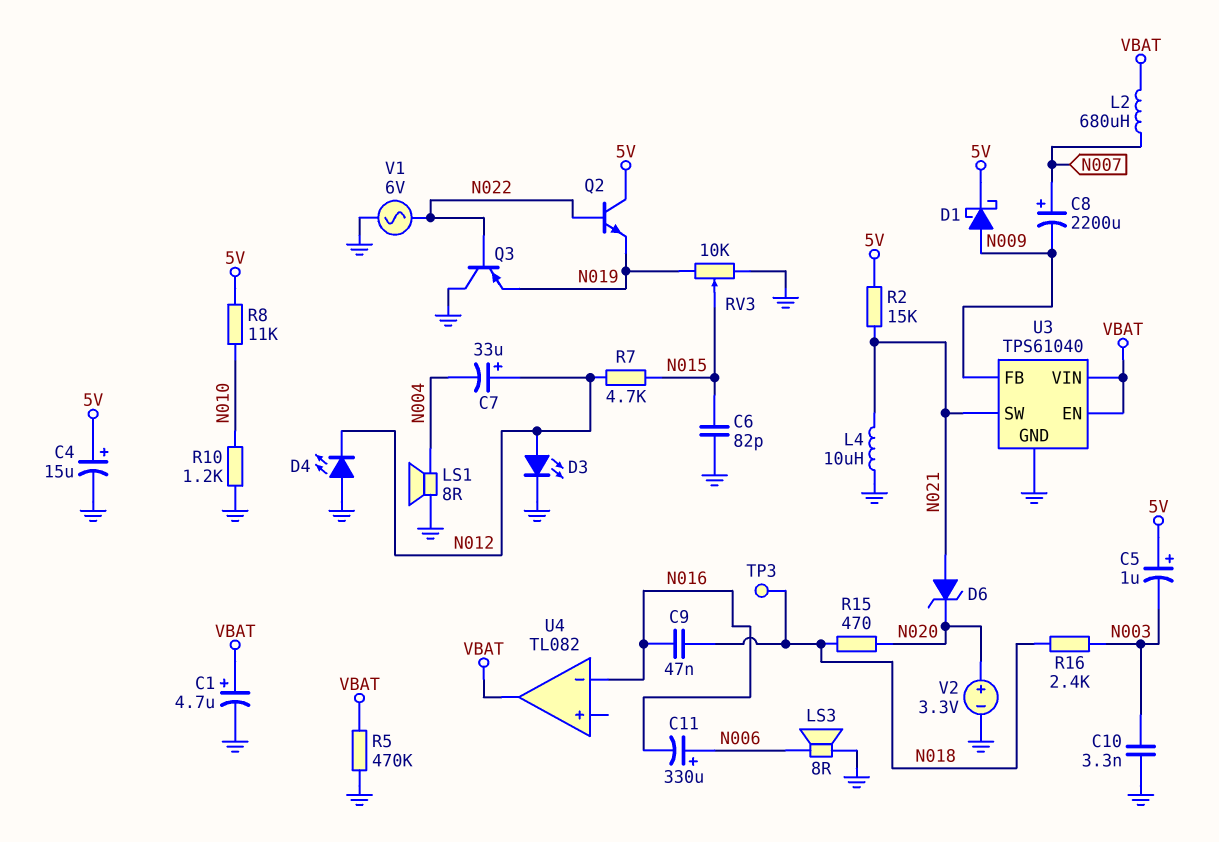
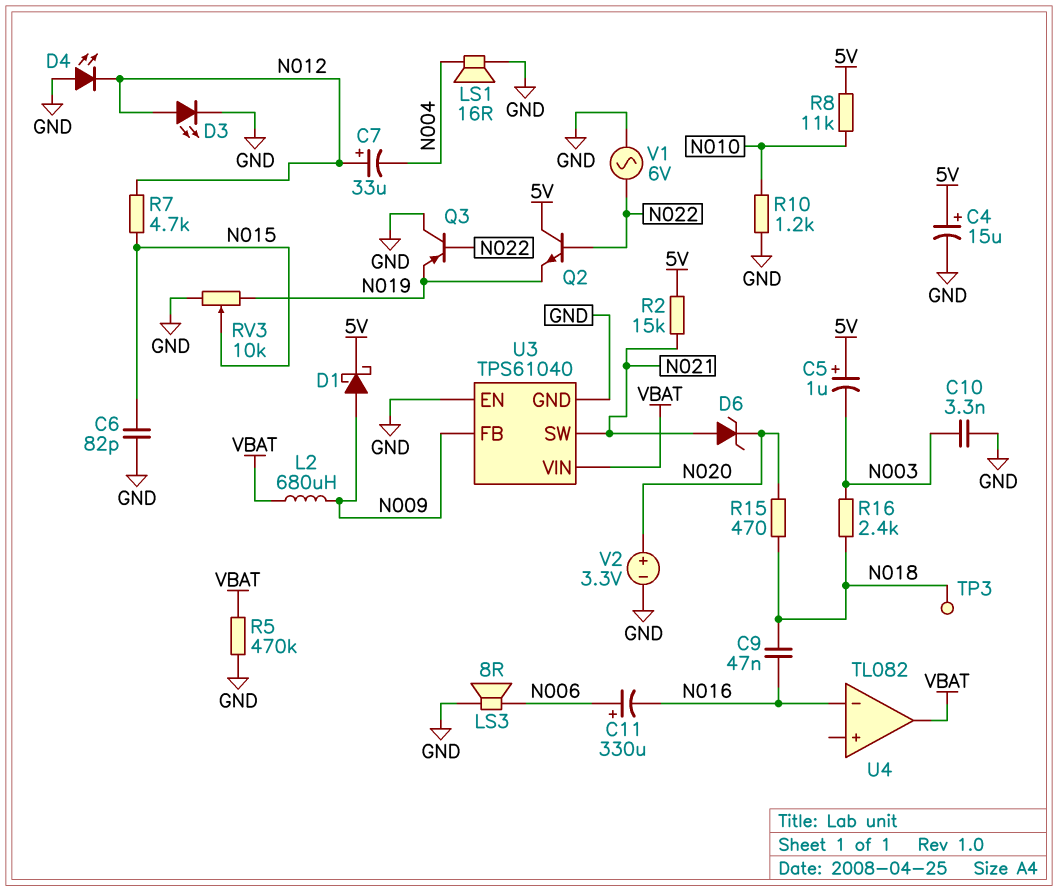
C1: 4.7uF (plus VBAT, minus GND) -> none
C8: 2200uF (plus N007, minus N009) -> none
L2: 680uH (N007, VBAT) -> 680uH (N009, VBAT)
L4: 10uH (GND, N021) -> none
LS1: speaker 8R (GND, N004) -> speaker 16R (GND, N004)
U3 pin EN: VBAT -> GND

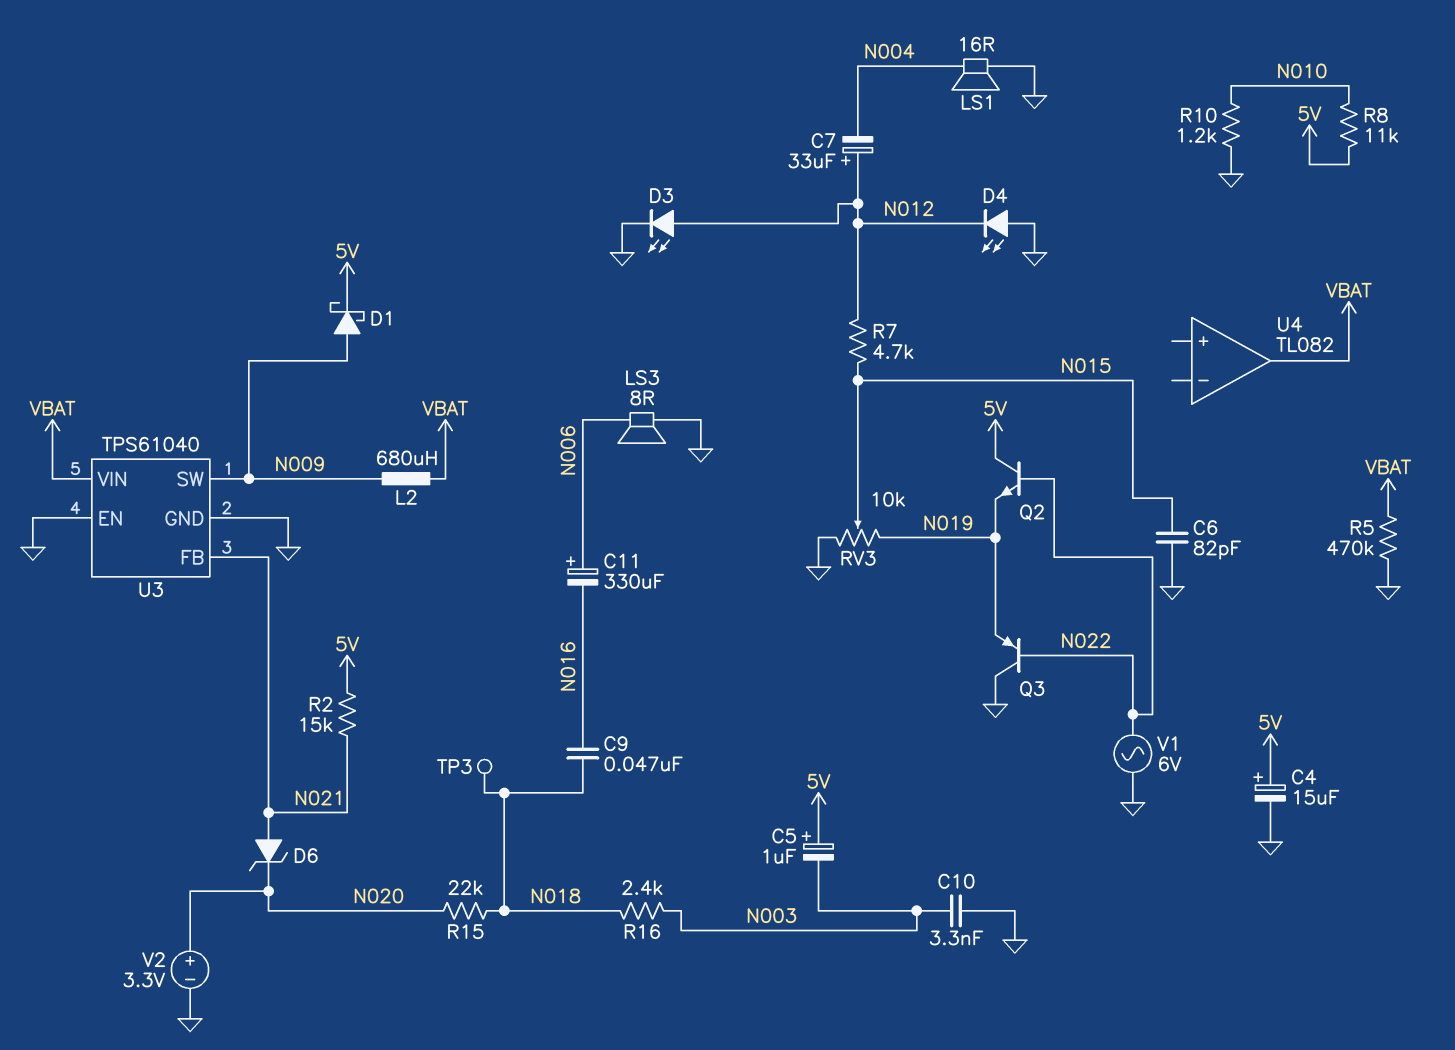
R15: 470 (N018, N020) -> 22k (N018, N020)
U3 pin FB: N009 -> N021
U3 pin SW: N021 -> N009
U4 pin in-: N016 -> none

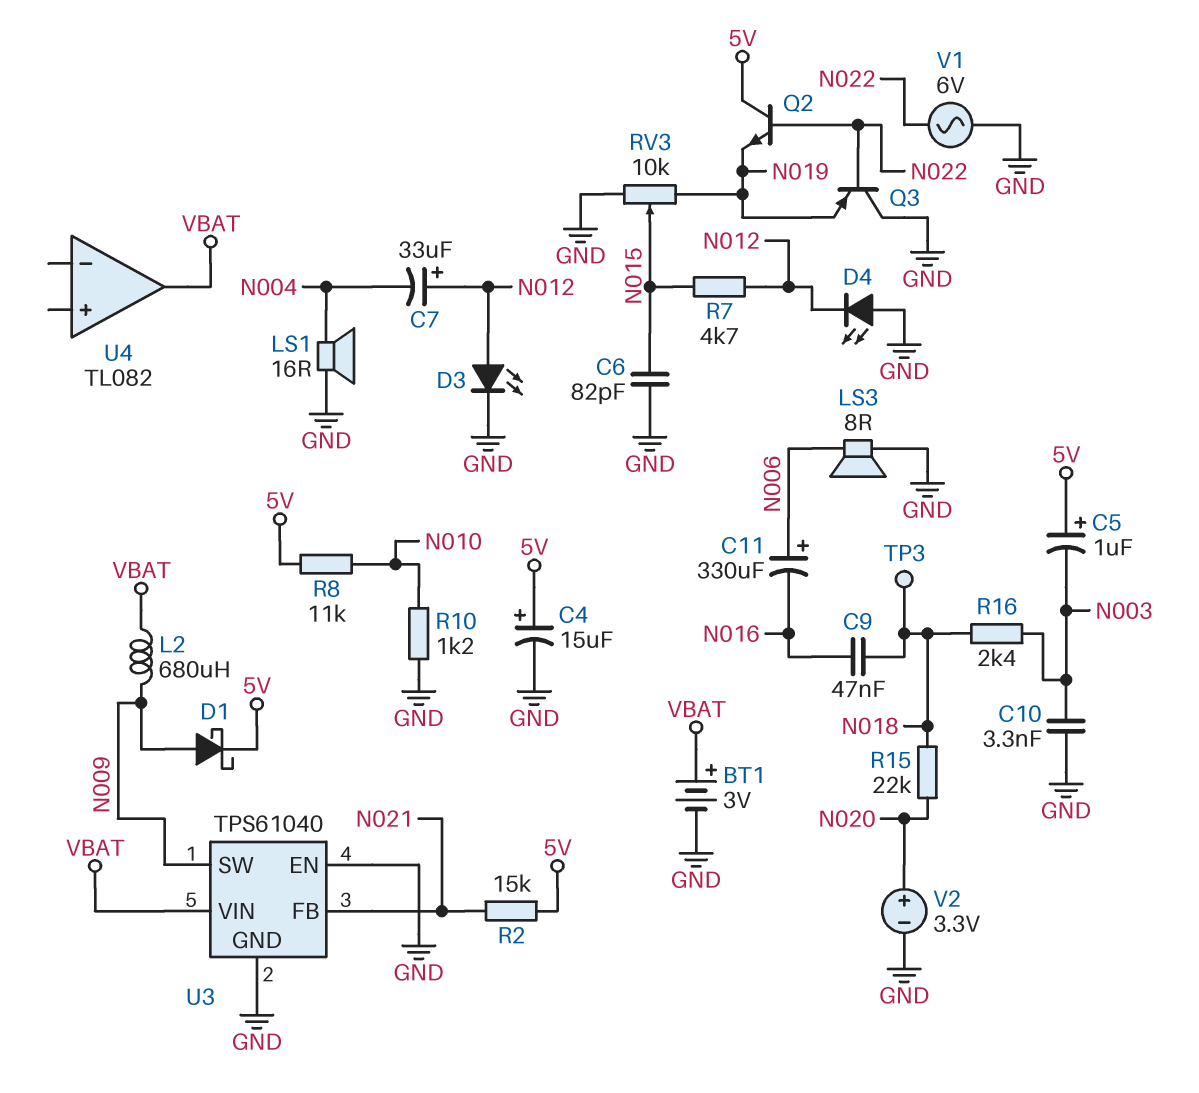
BT1: none -> 3V (plus VBAT, minus GND)
D6: zener (A N021, K N020) -> none
R5: 470k (GND, VBAT) -> none

